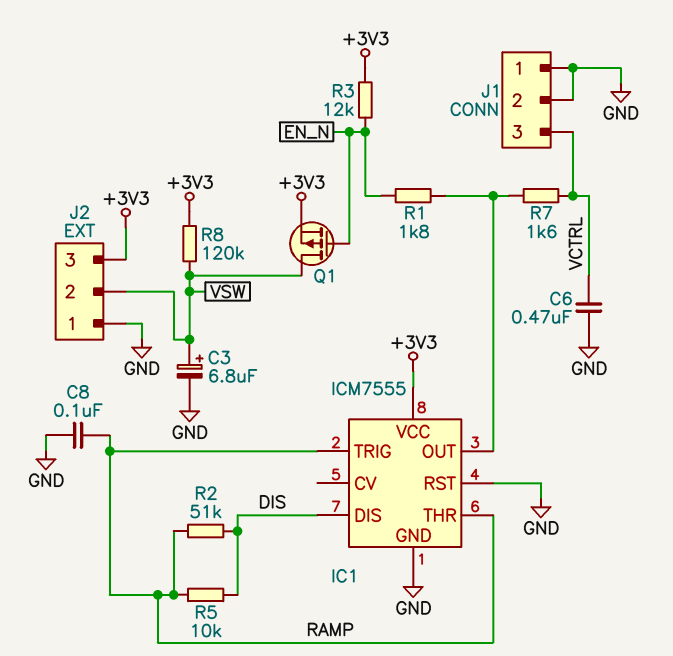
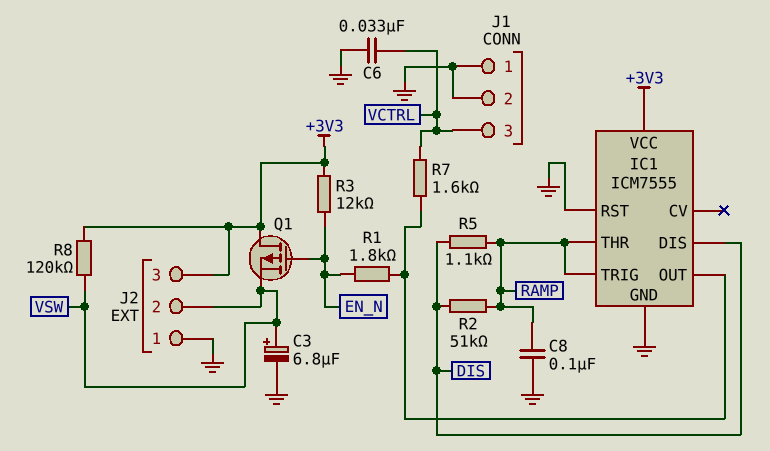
C6: 470nF (GND, VCTRL) -> 33nF (GND, VCTRL)
Q1: PMOS (G EN_N, D VSW, S +3V3) -> PMOS (G EN_N, D +3V3, S VSW)
R5: 10k (DIS, RAMP) -> 1.1k (DIS, RAMP)

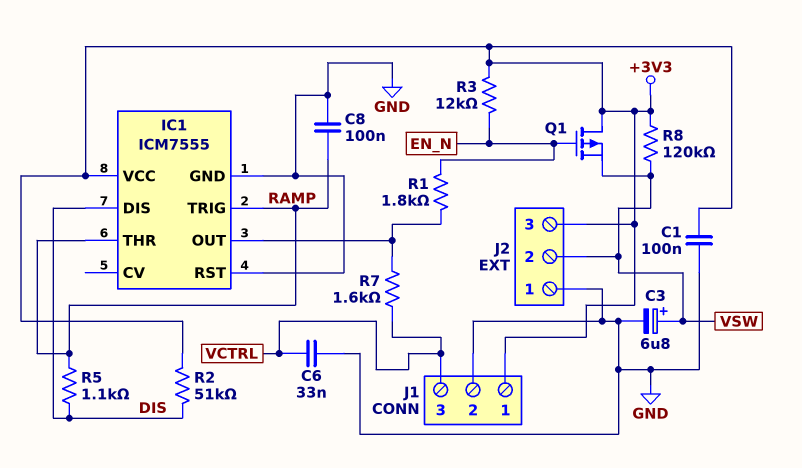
C1: none -> 100nF (+3V3, GND)
J1 pin 1: GND -> +3V3
R2: 51k (DIS, RAMP) -> 51k (+3V3, DIS)

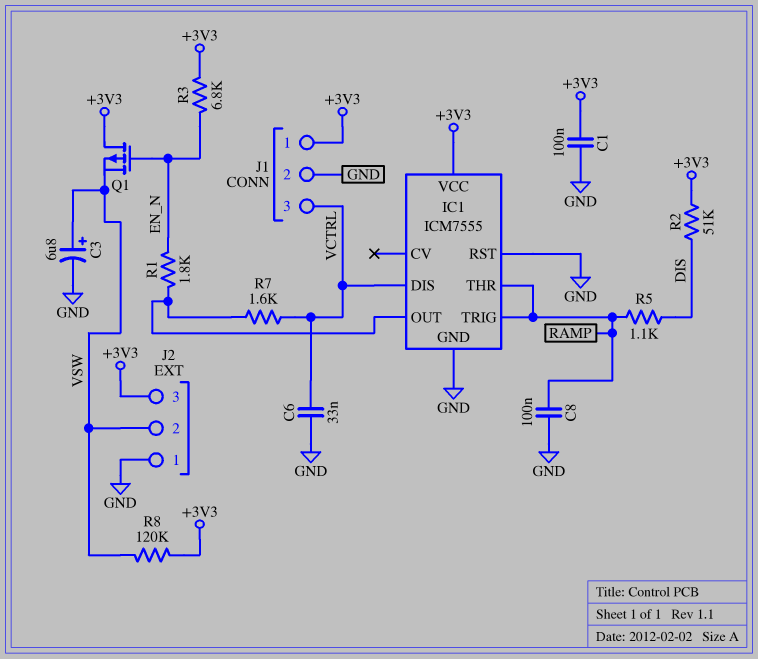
IC1 pin DIS: DIS -> VCTRL
R3: 12k (+3V3, EN_N) -> 6.8k (+3V3, EN_N)

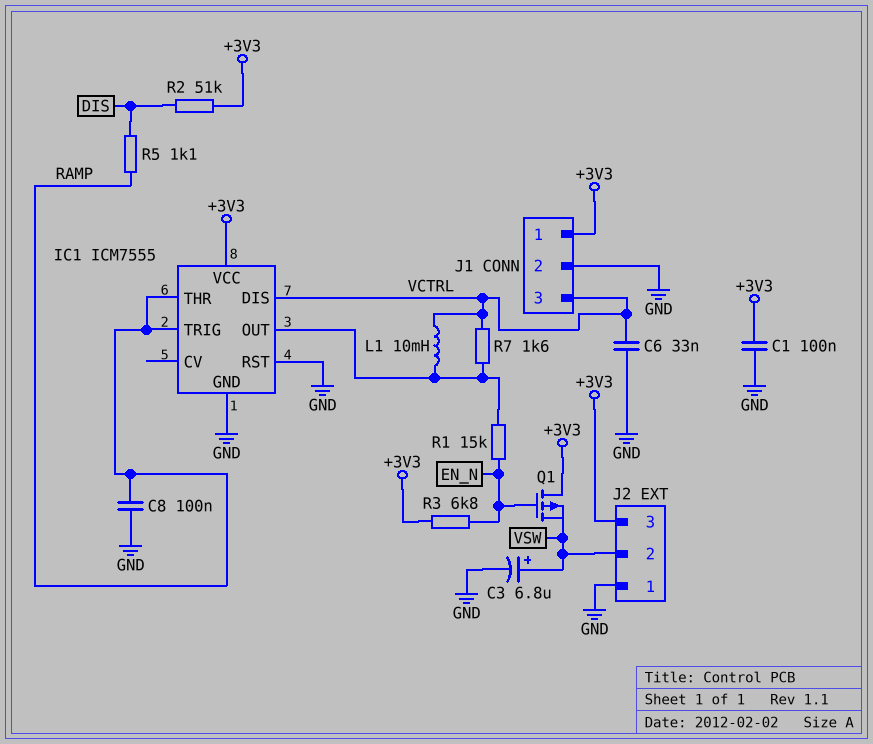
L1: none -> 10mH (IC1/OUT, VCTRL)
R1: 1.8k (EN_N, IC1/OUT) -> 15k (EN_N, IC1/OUT)
R8: 120k (+3V3, VSW) -> none

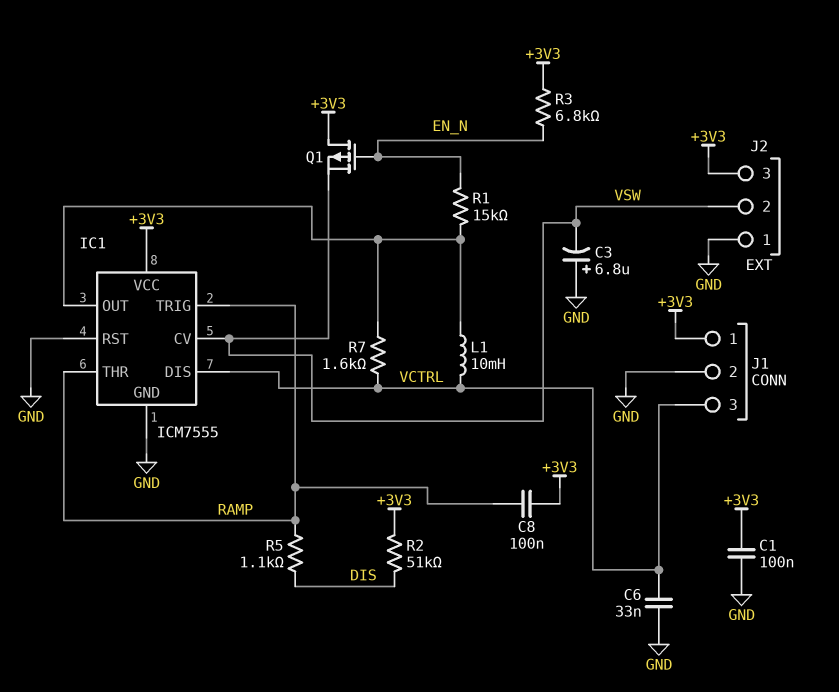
C3: 6.8uF (plus VSW, minus GND) -> 6.8uF (plus GND, minus VSW)
C8: 100nF (GND, RAMP) -> 100nF (+3V3, RAMP)
IC1 pin CV: none -> VSW

